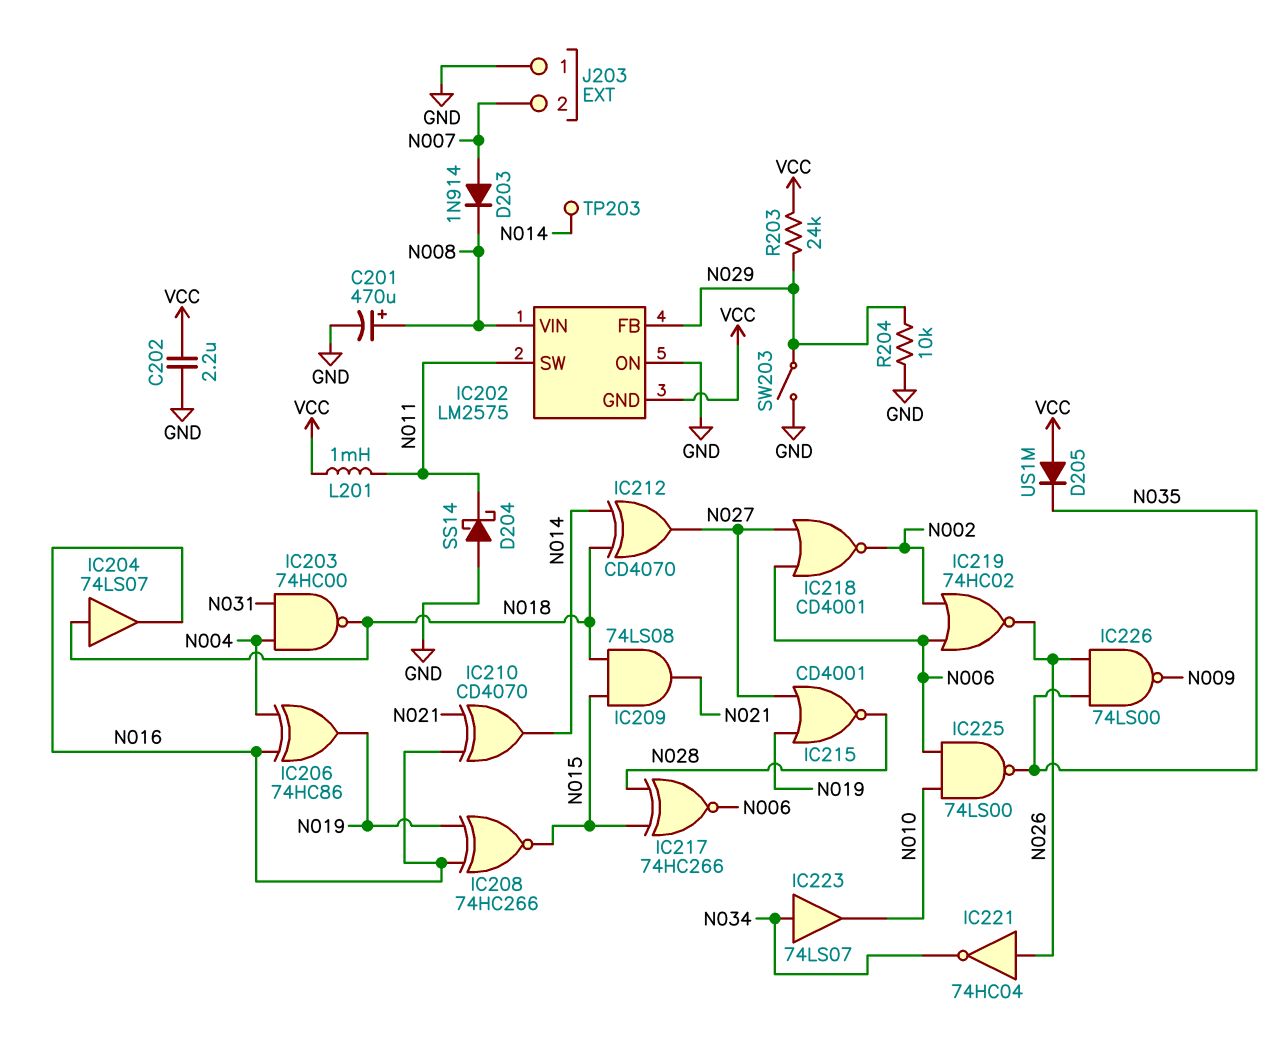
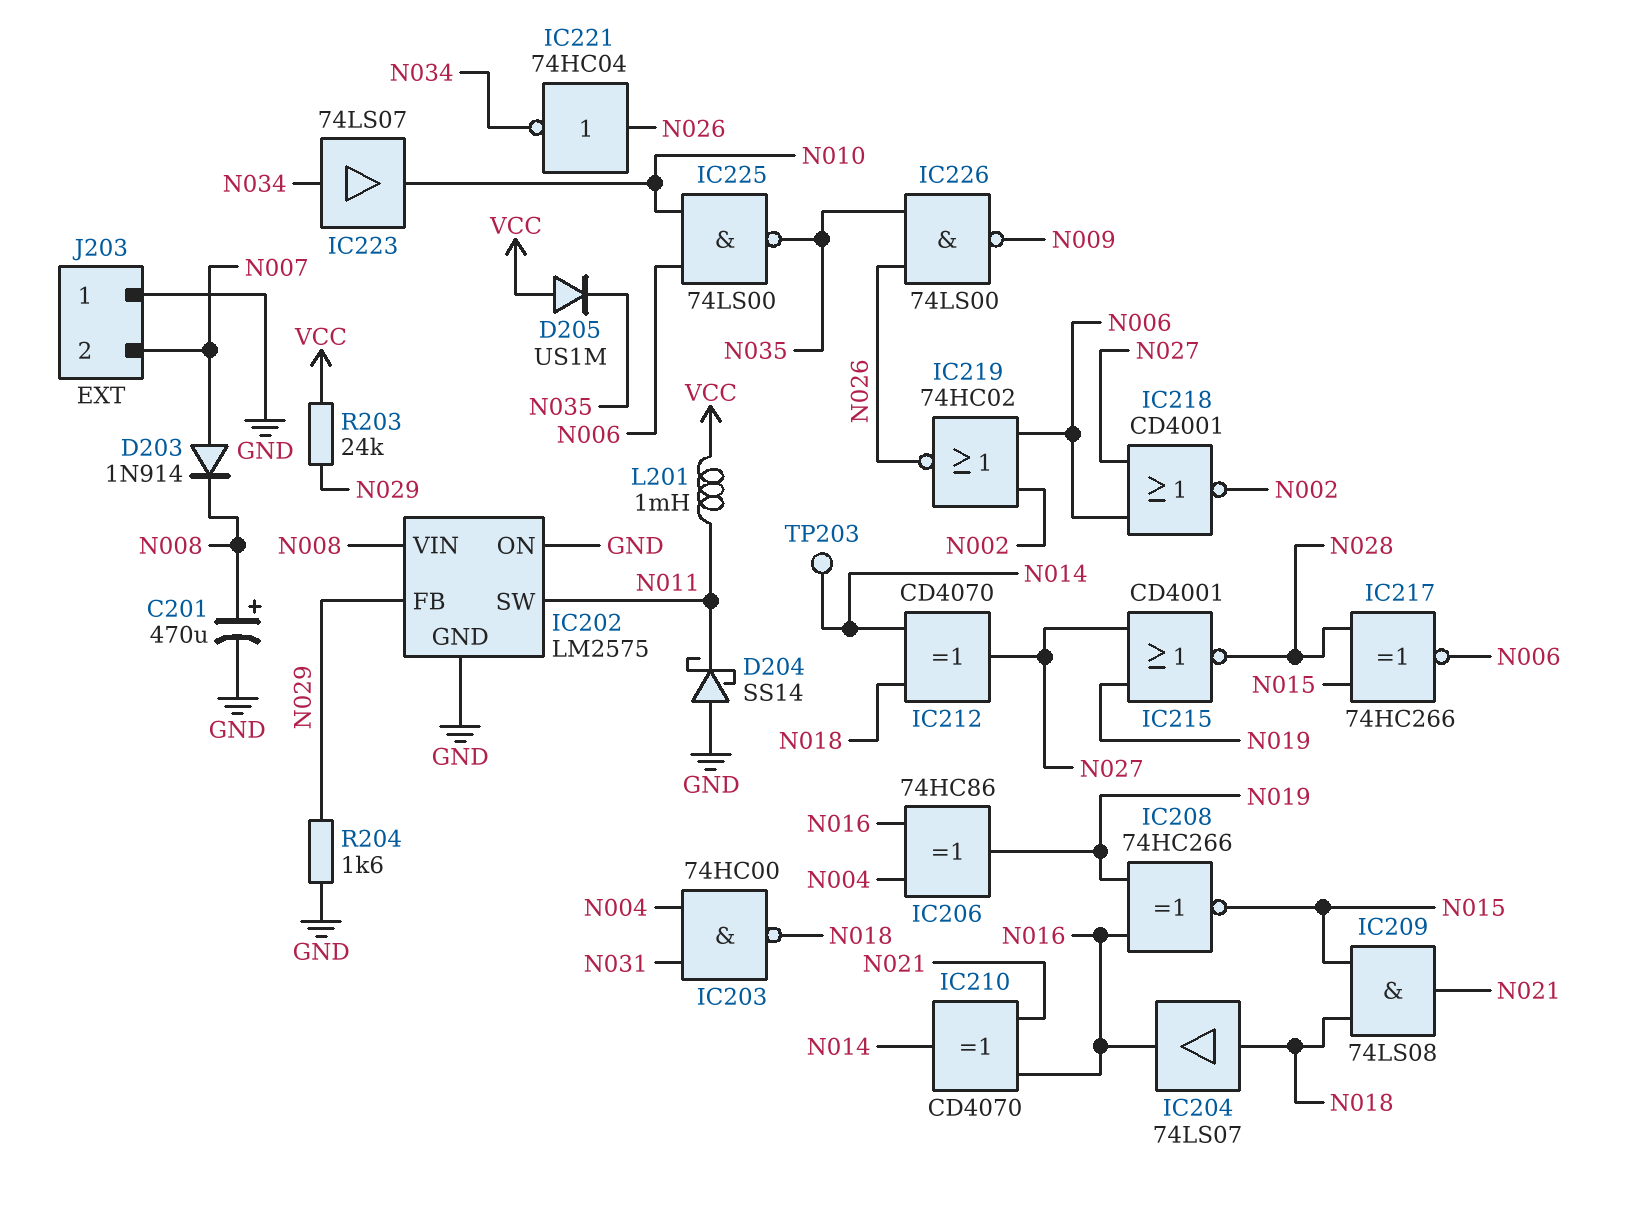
C202: 2.2uF (GND, VCC) -> none
IC202 pin GND: VCC -> GND
R204: 10k (GND, N029) -> 1.6k (GND, N029)
SW203: switch (GND, N029) -> none

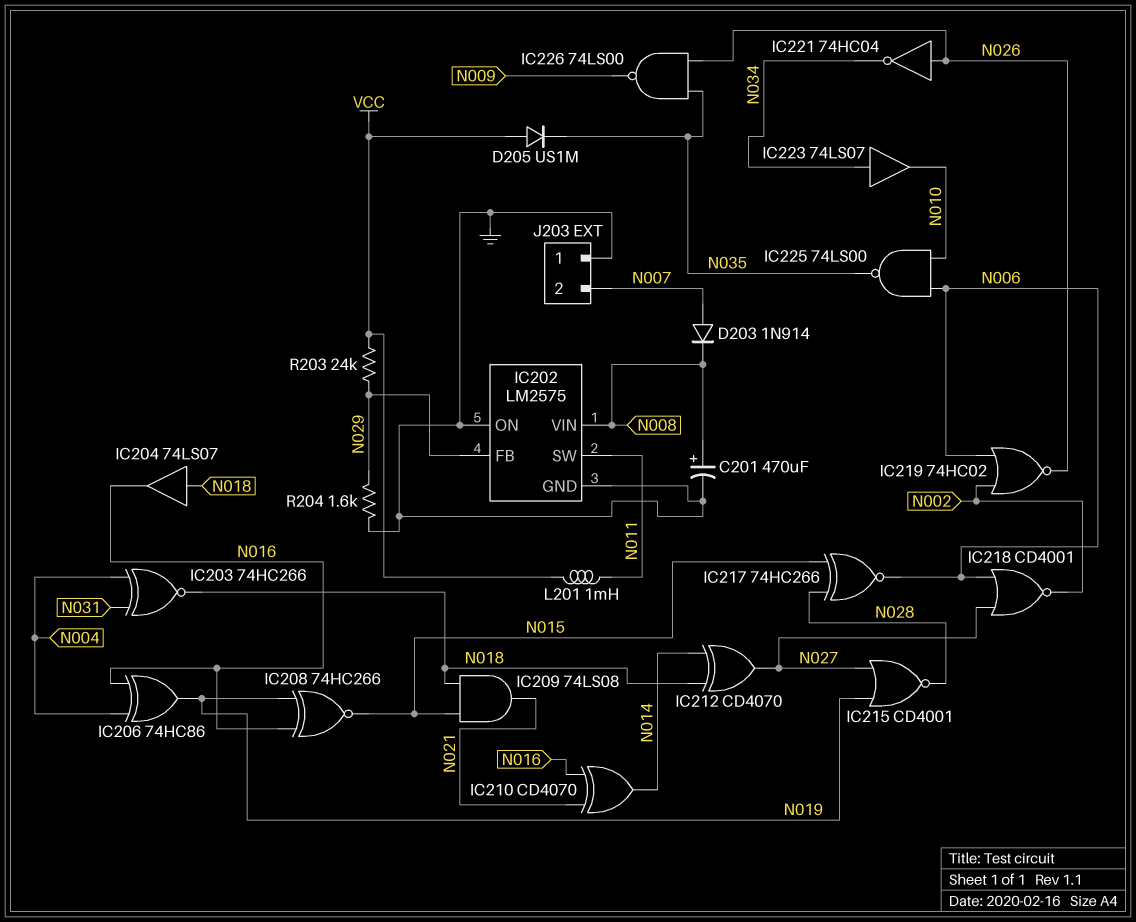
D204: schottky SS14 (A GND, K N011) -> none
IC203: NAND 74HC00 (in N004, in N031, out N018) -> XNOR 74HC266 (in N004, in N031, out N018)
TP203: test point (N014) -> none

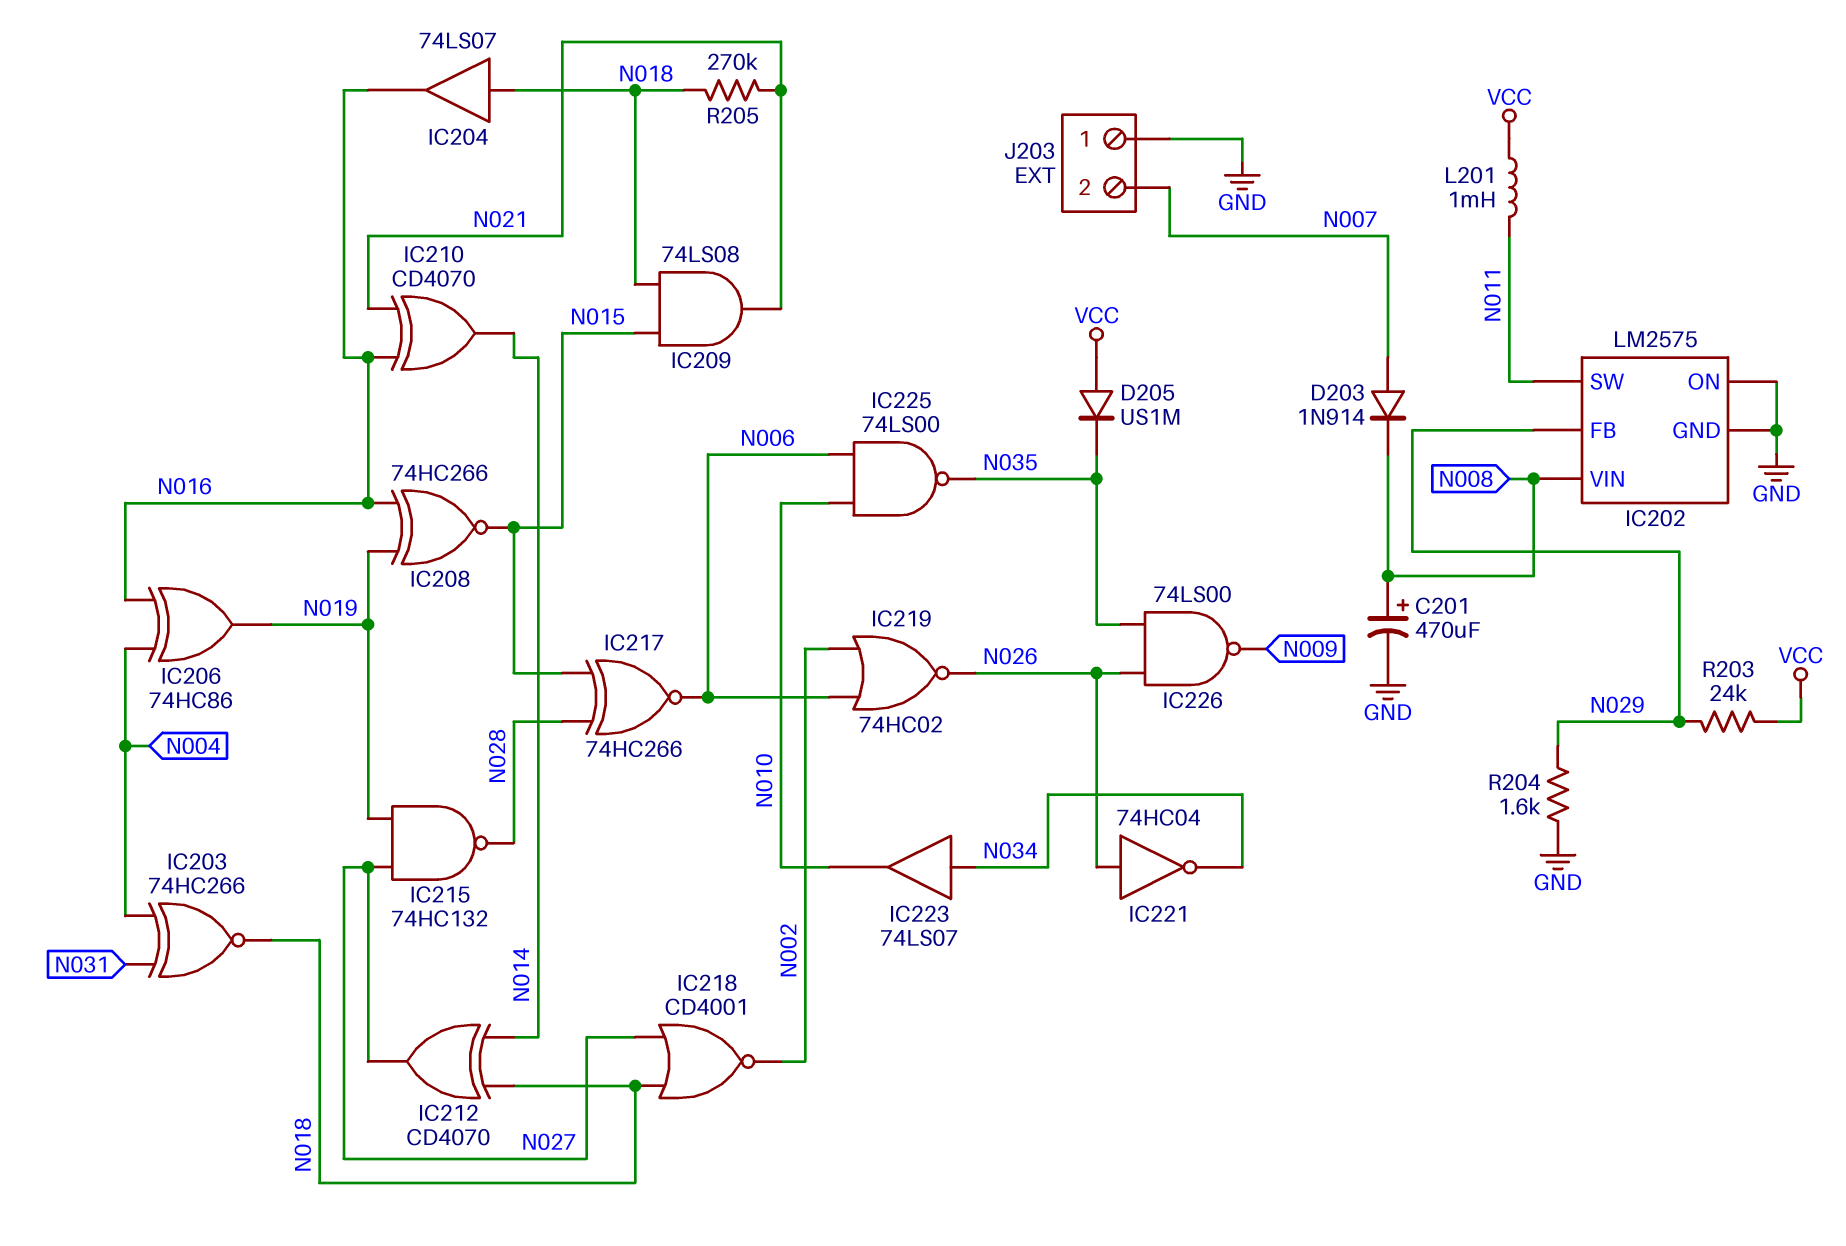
IC215: NOR CD4001 (in N019, in N027, out N028) -> NAND 74HC132 (in N019, in N027, out N028)
IC218: NOR CD4001 (in N006, in N027, out N002) -> NOR CD4001 (in N018, in N027, out N002)
R205: none -> 270k (N018, N021)

